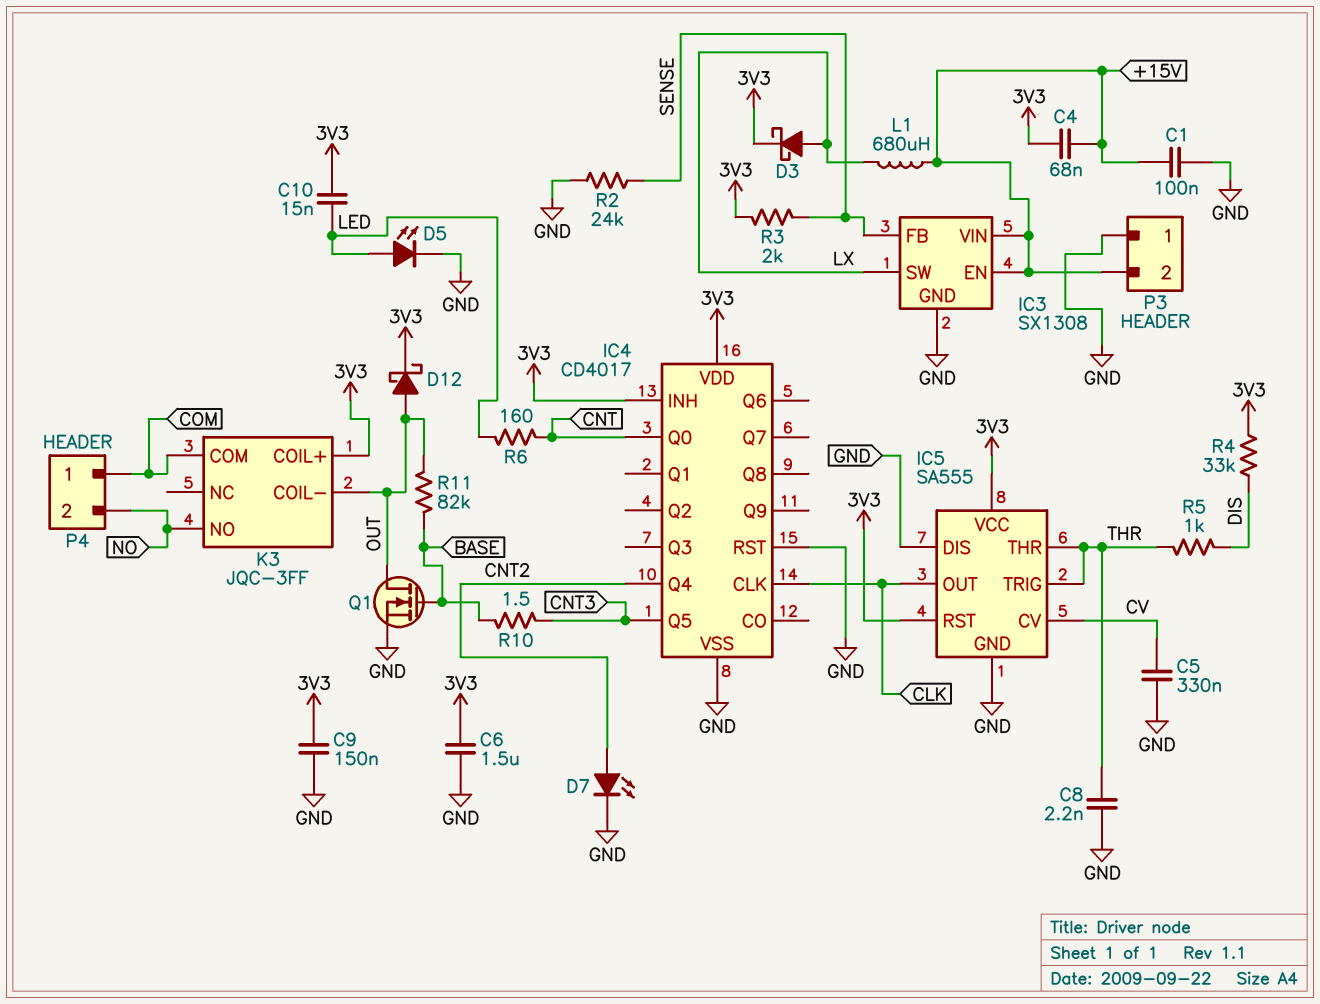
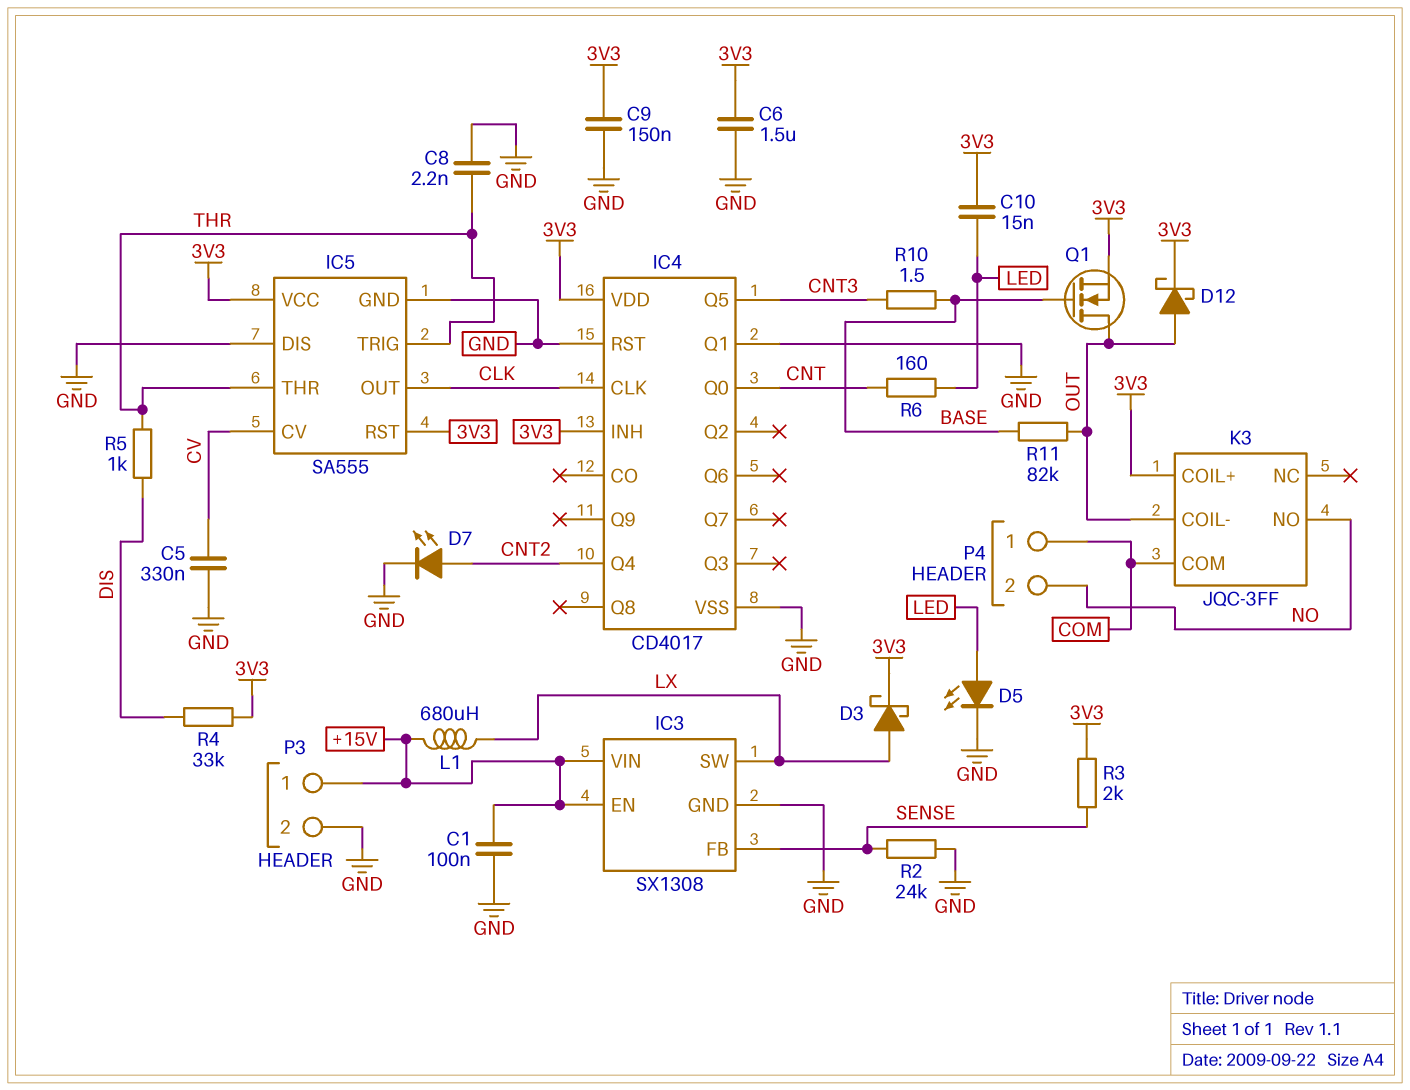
C4: 68nF (+15V, 3V3) -> none
IC4 pin Q1: none -> GND
P3 pin 1: GND -> +15V
P3 pin 2: +15V -> GND
Q1: NMOS (G BASE, D OUT, S GND) -> NMOS (G BASE, D OUT, S 3V3)

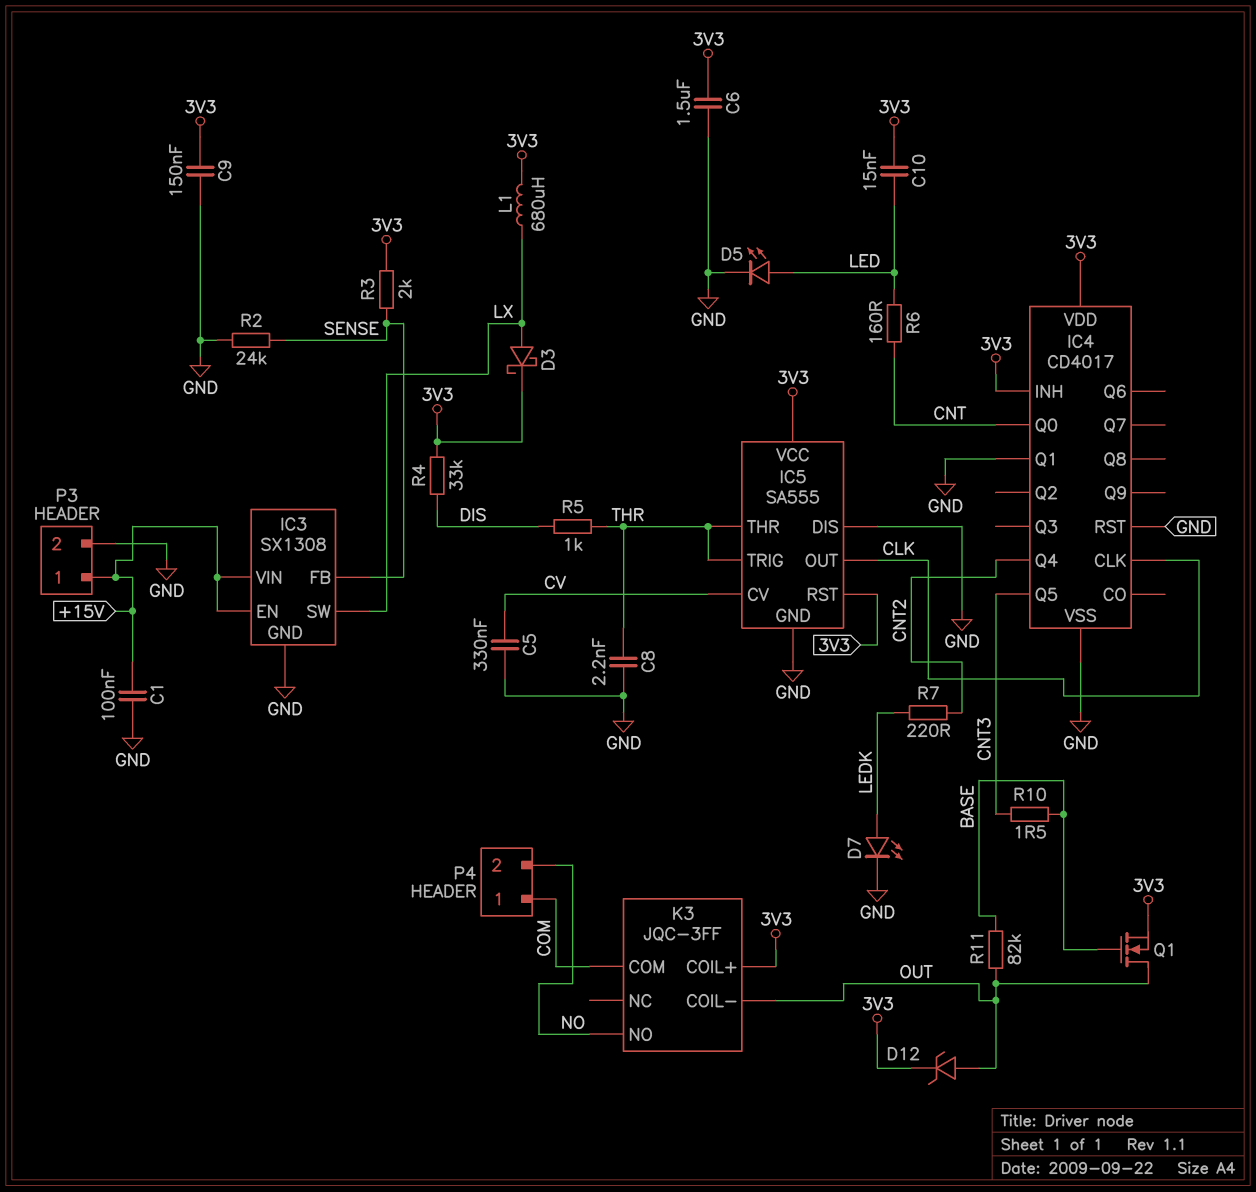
D7: LED (A CNT2, K GND) -> LED (A LEDK, K GND)
D12: schottky (A OUT, K 3V3) -> zener (A OUT, K 3V3)
L1: 680uH (+15V, LX) -> 680uH (3V3, LX)
R7: none -> 220 (CNT2, LEDK)

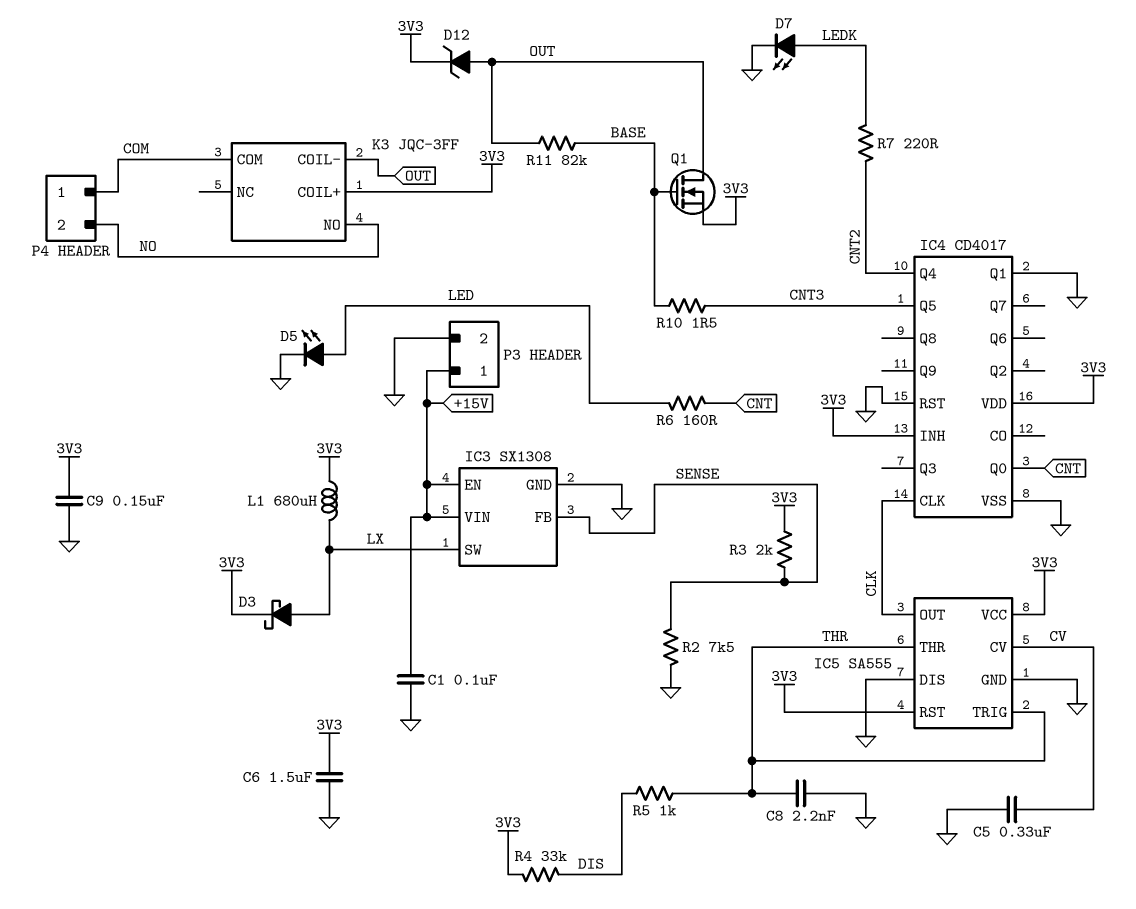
C10: 15nF (3V3, LED) -> none
R2: 24k (GND, SENSE) -> 7.5k (GND, SENSE)

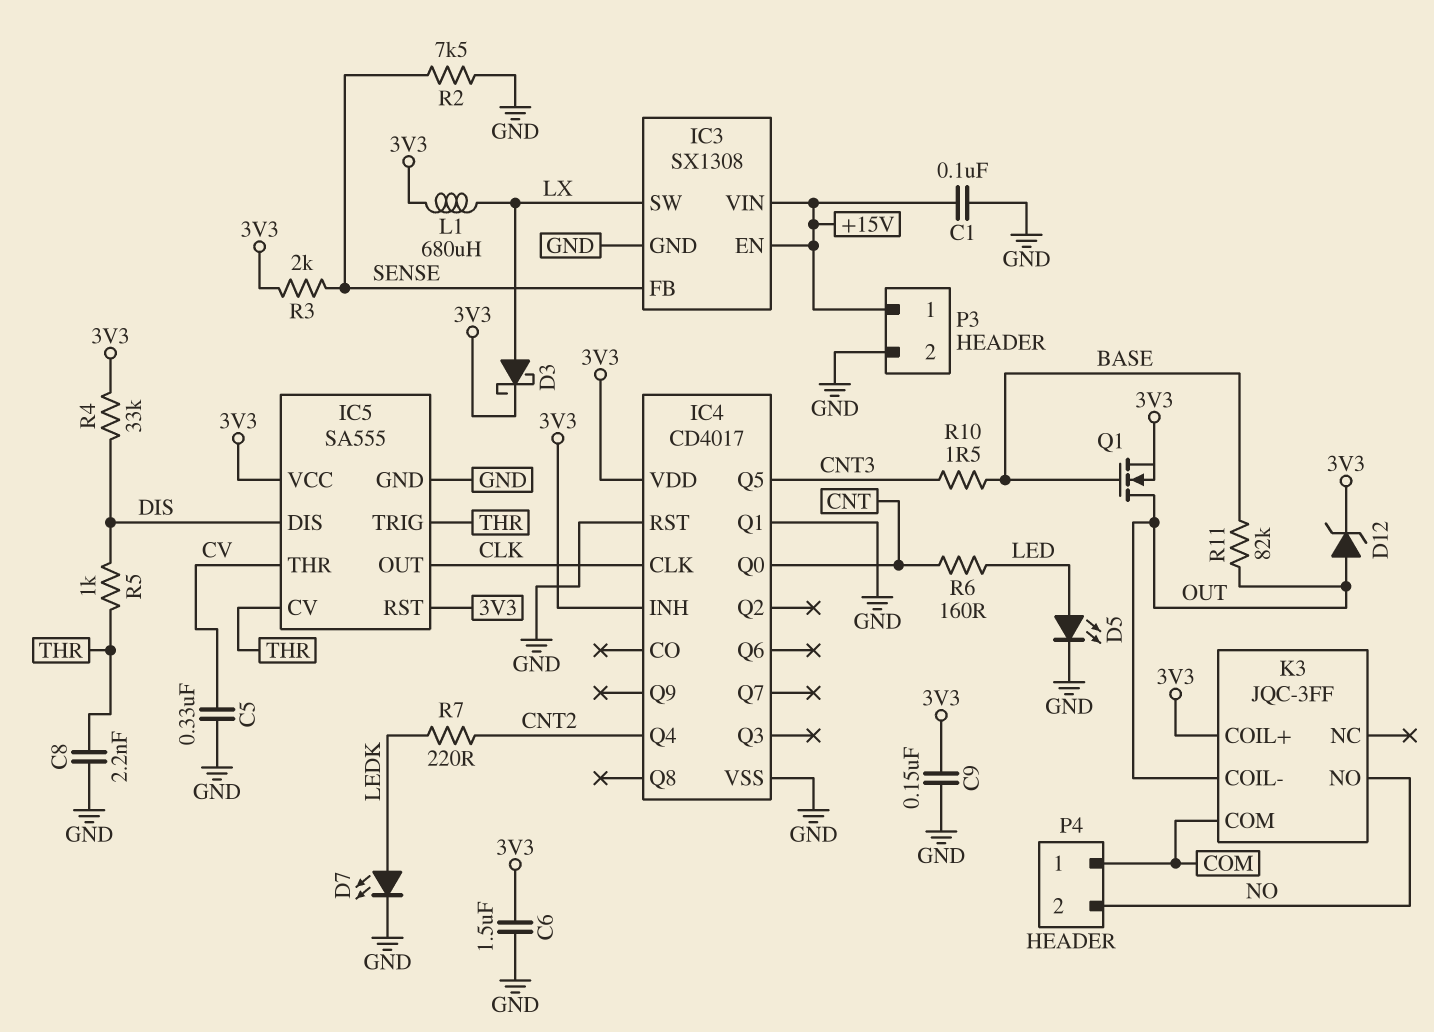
IC5 pin CV: CV -> THR
IC5 pin DIS: GND -> DIS
IC5 pin THR: THR -> CV

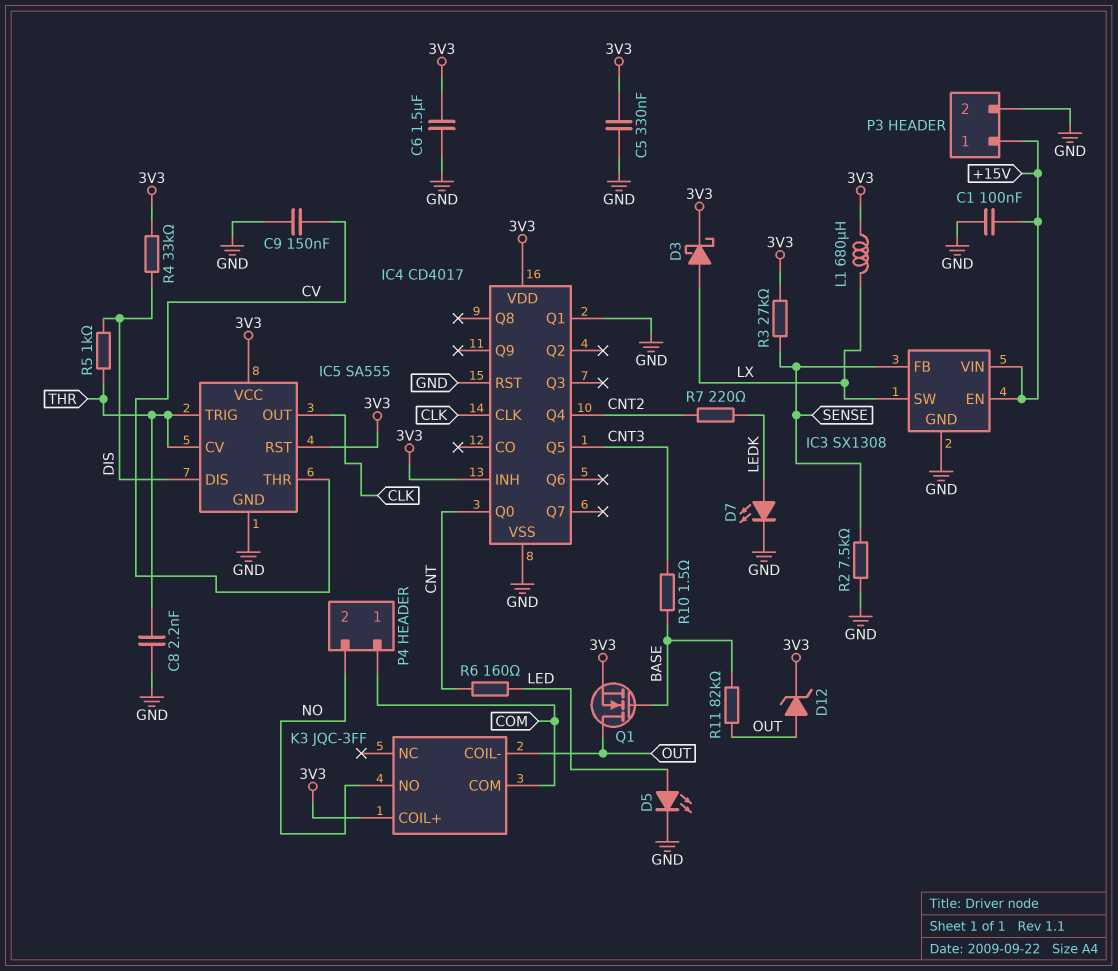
C5: 330nF (CV, GND) -> 330nF (3V3, GND)
C9: 150nF (3V3, GND) -> 150nF (CV, GND)
R3: 2k (3V3, SENSE) -> 27k (3V3, SENSE)

